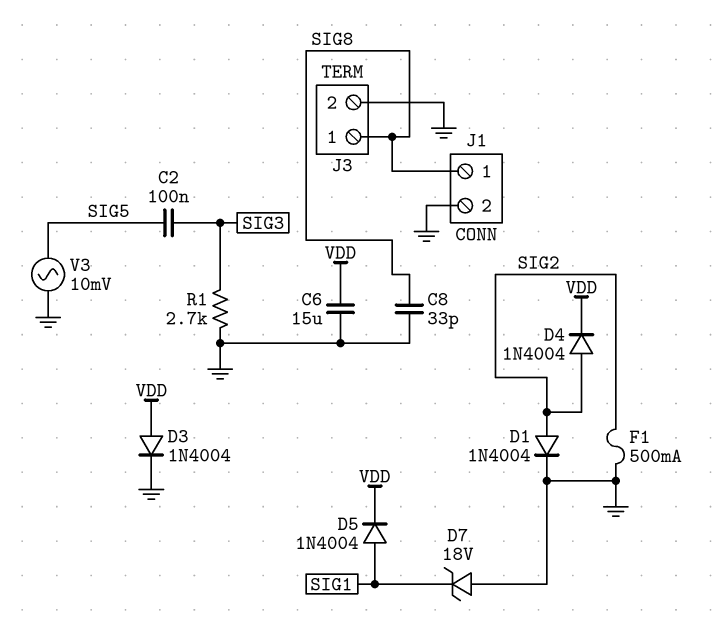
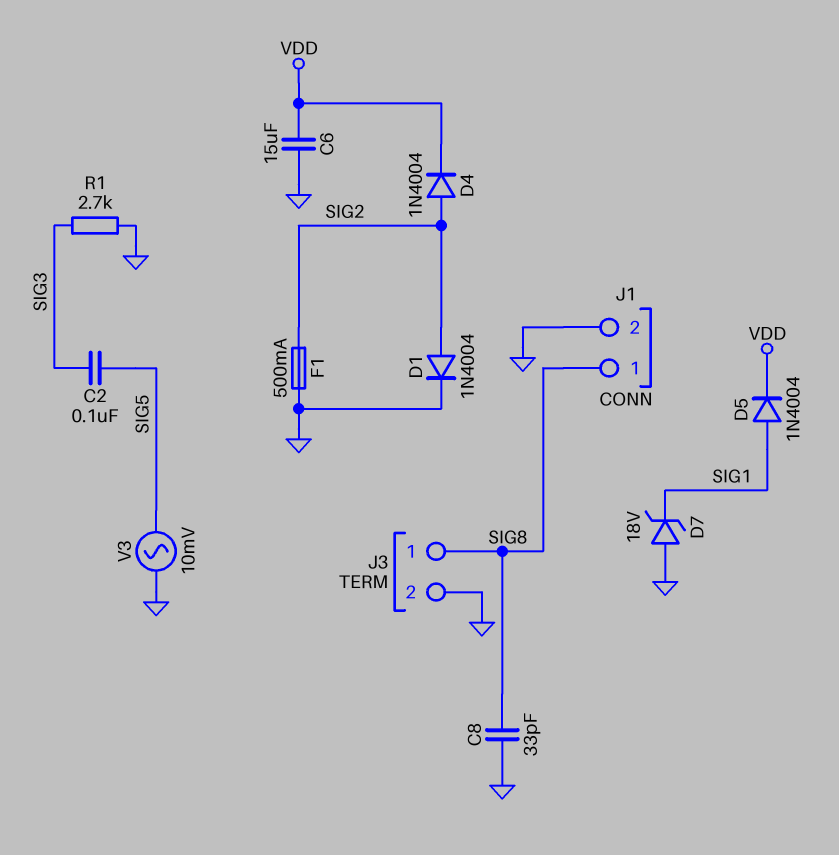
D3: diode 1N4004 (A VDD, K GND) -> none

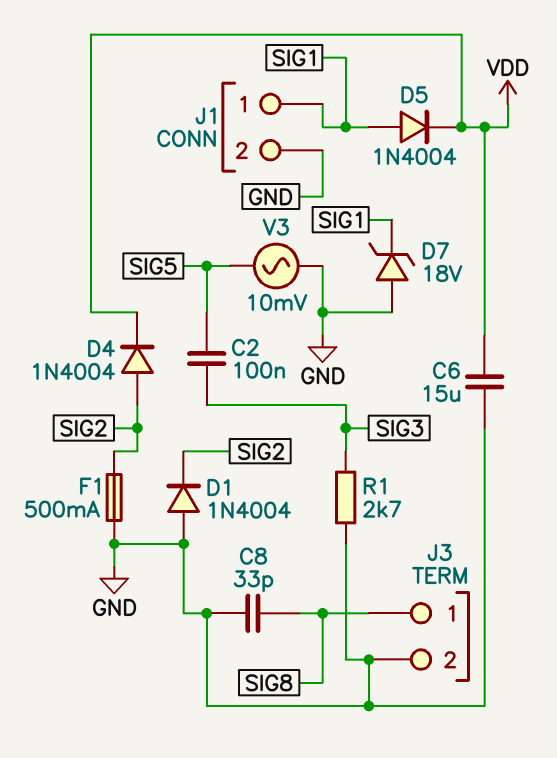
D1: diode 1N4004 (A SIG2, K GND) -> diode 1N4004 (A GND, K SIG2)
J1 pin 1: SIG8 -> SIG1

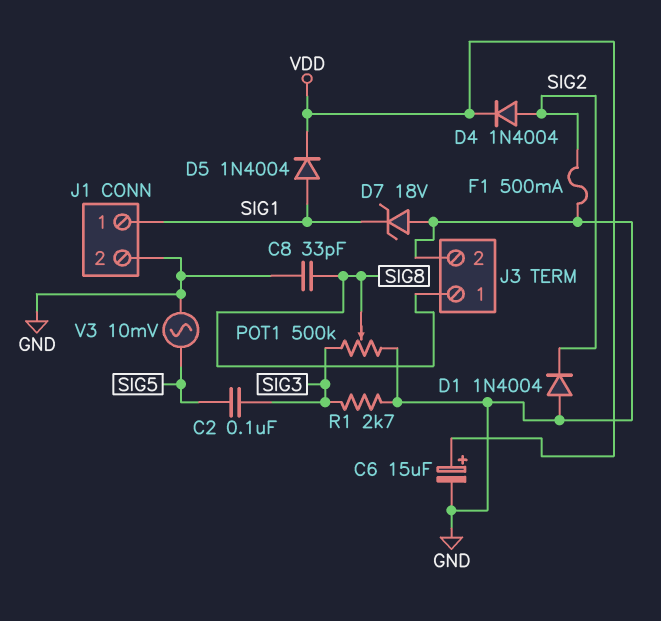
C6: 15uF (GND, VDD) -> 15uF (plus VDD, minus GND)
POT1: none -> 500k (GND, SIG3, wiper SIG8)

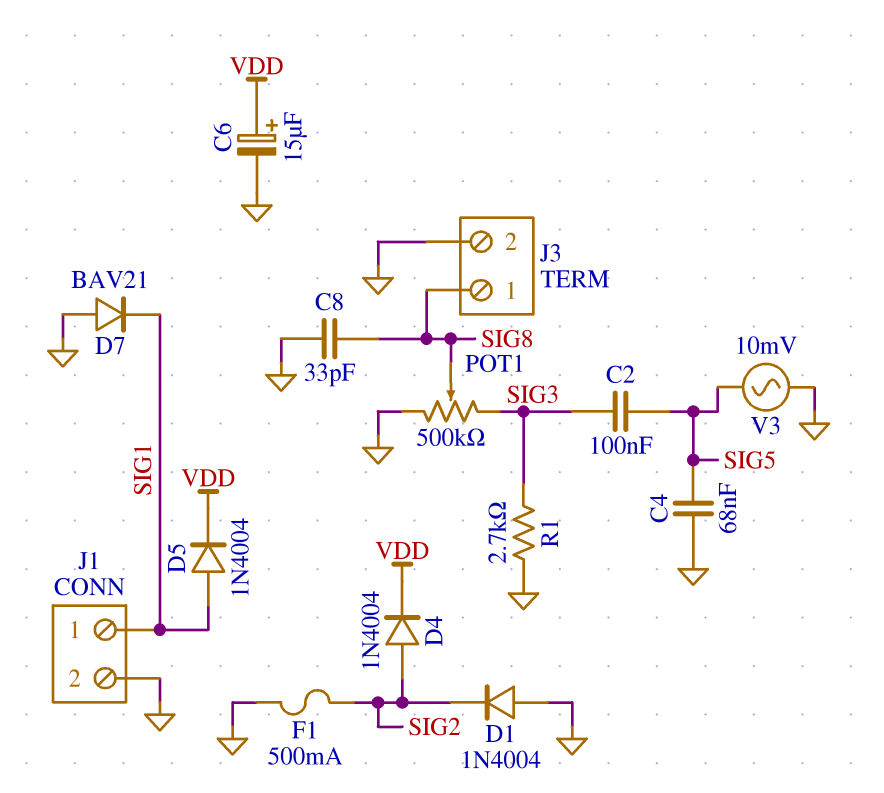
C4: none -> 68nF (GND, SIG5)
D7: zener 18V (A GND, K SIG1) -> diode BAV21 (A GND, K SIG1)

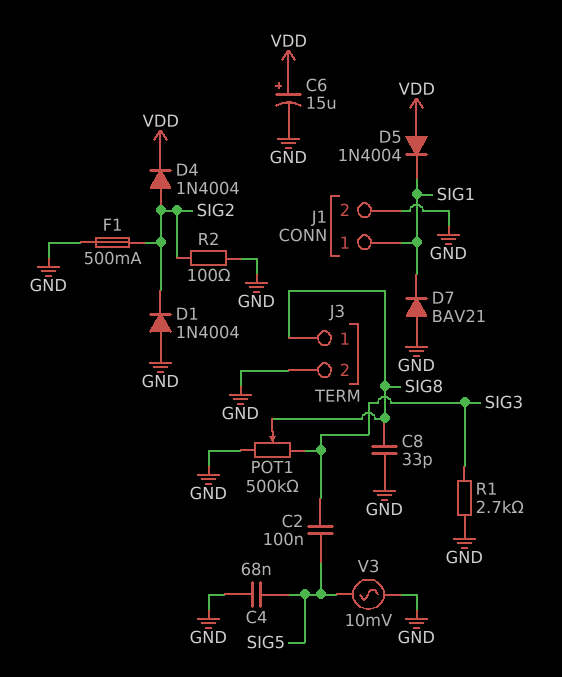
D5: diode 1N4004 (A SIG1, K VDD) -> diode 1N4004 (A VDD, K SIG1)
R2: none -> 100 (GND, SIG2)

